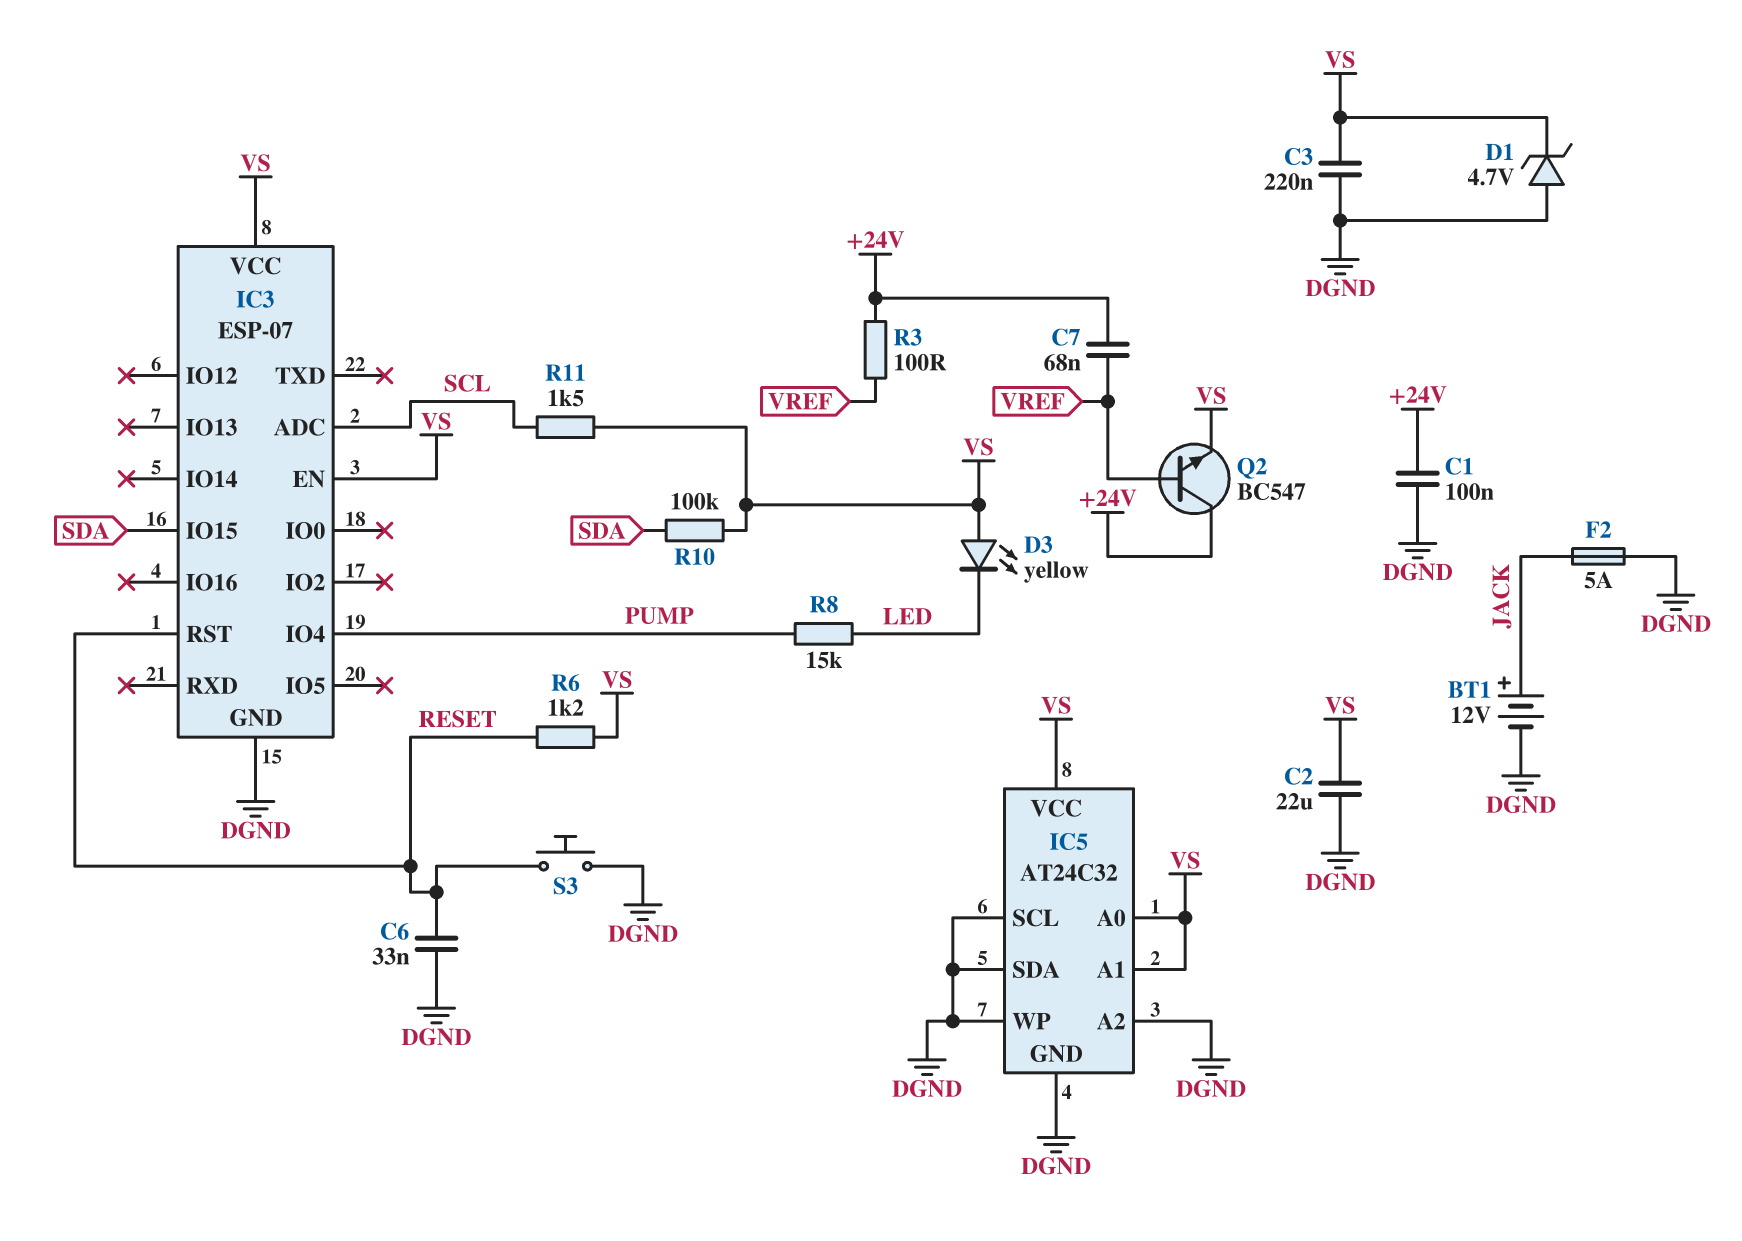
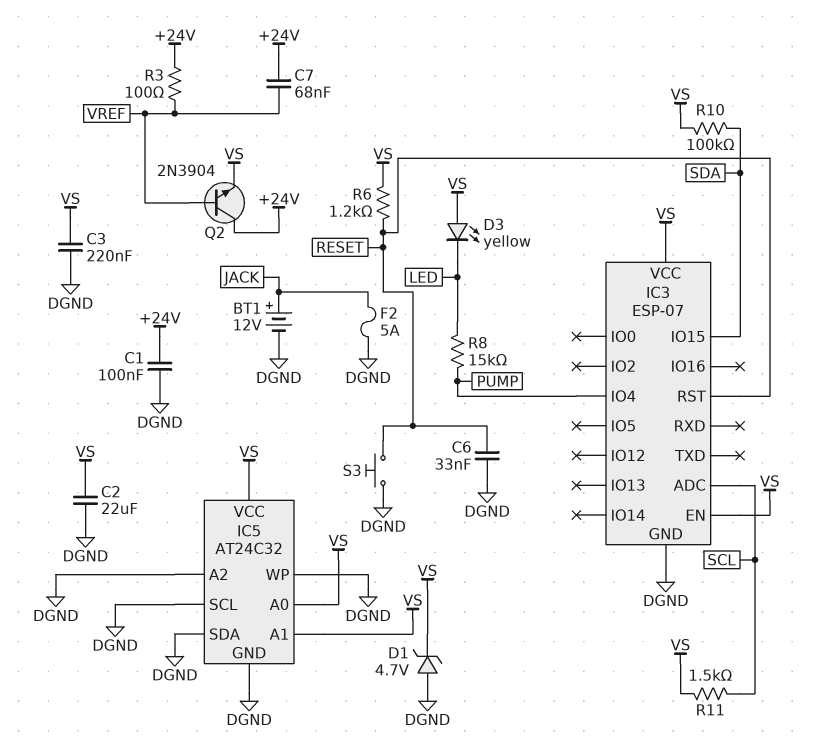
Q2: NPN BC547 (B VREF, C +24V, E VS) -> NPN 2N3904 (B VREF, C +24V, E VS)

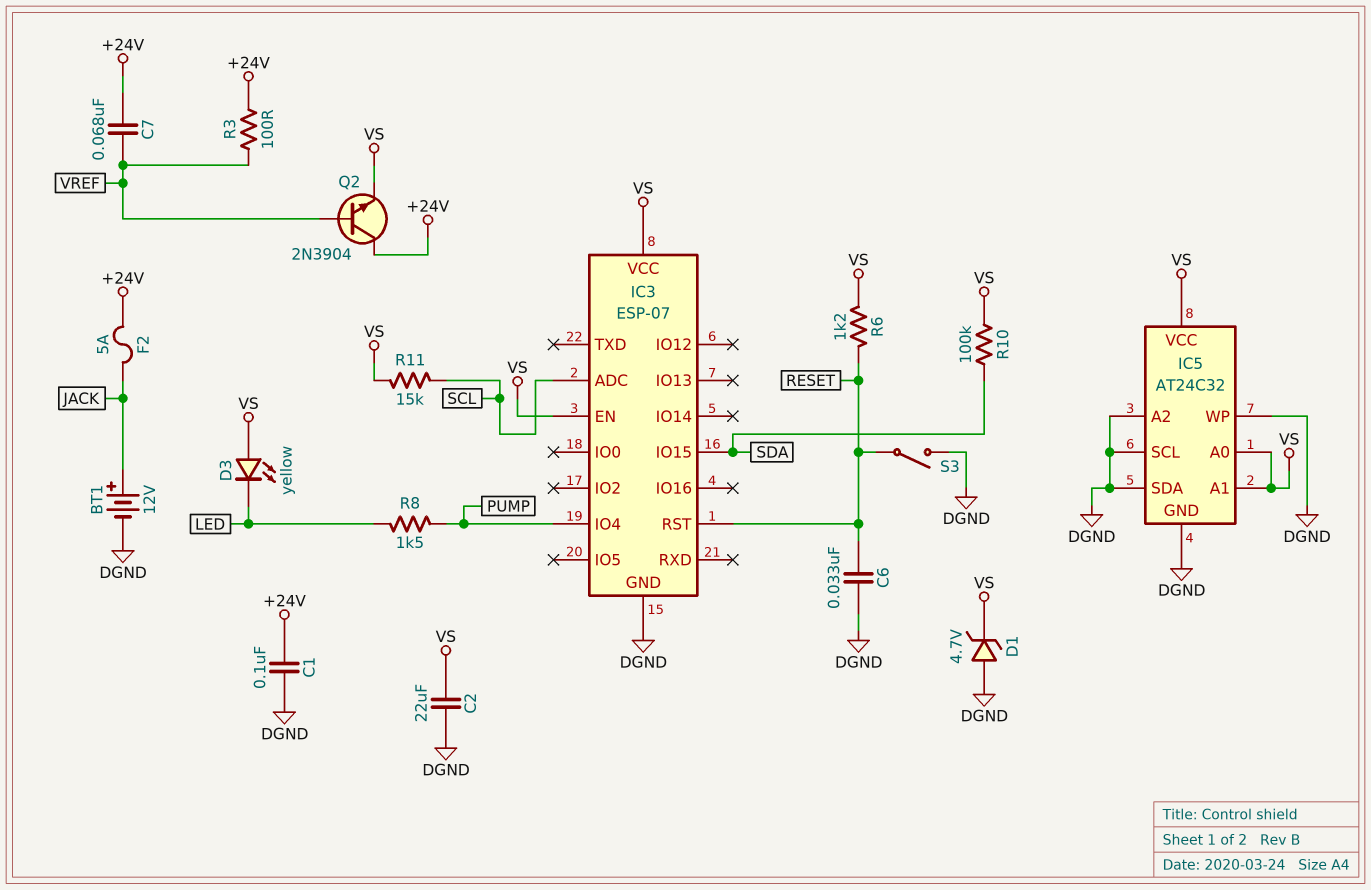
C3: 220nF (DGND, VS) -> none
F2: 5A (DGND, JACK) -> 5A (+24V, JACK)
R8: 15k (LED, PUMP) -> 1.5k (LED, PUMP)
R11: 1.5k (SCL, VS) -> 15k (SCL, VS)
S3: button (DGND, RESET) -> switch (DGND, RESET)

